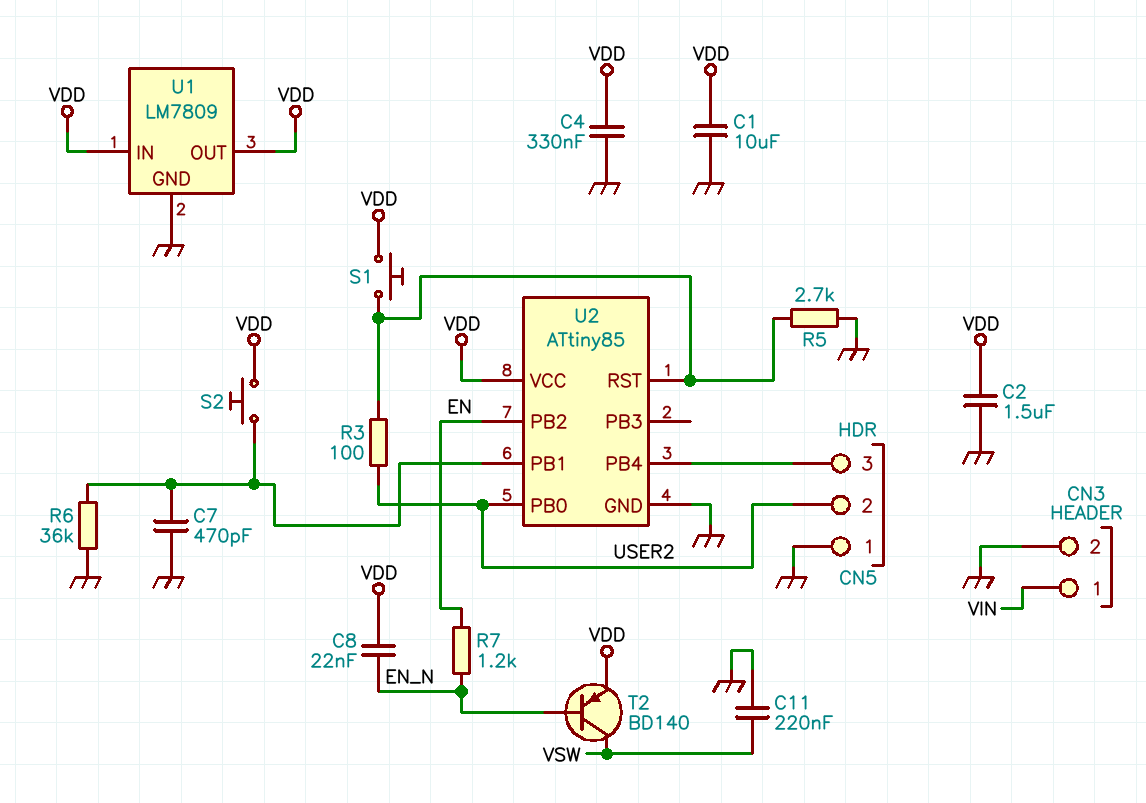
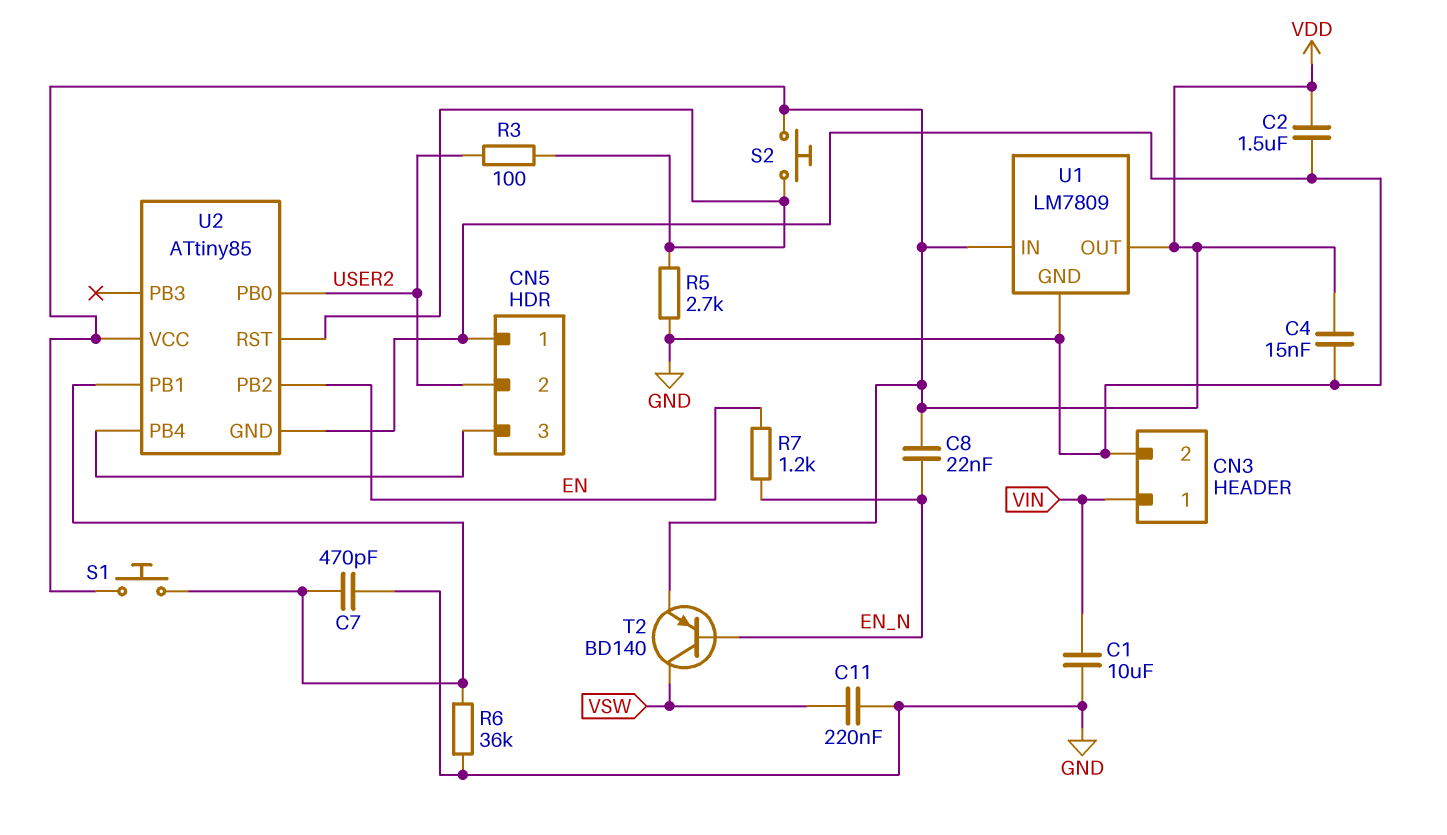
C1: 10uF (GND, VDD) -> 10uF (GND, VIN)
C4: 330nF (GND, VDD) -> 15nF (GND, VDD)
S1: button (U2/RST, VDD) -> button (U2/PB1, VDD)
S2: button (U2/PB1, VDD) -> button (U2/RST, VDD)

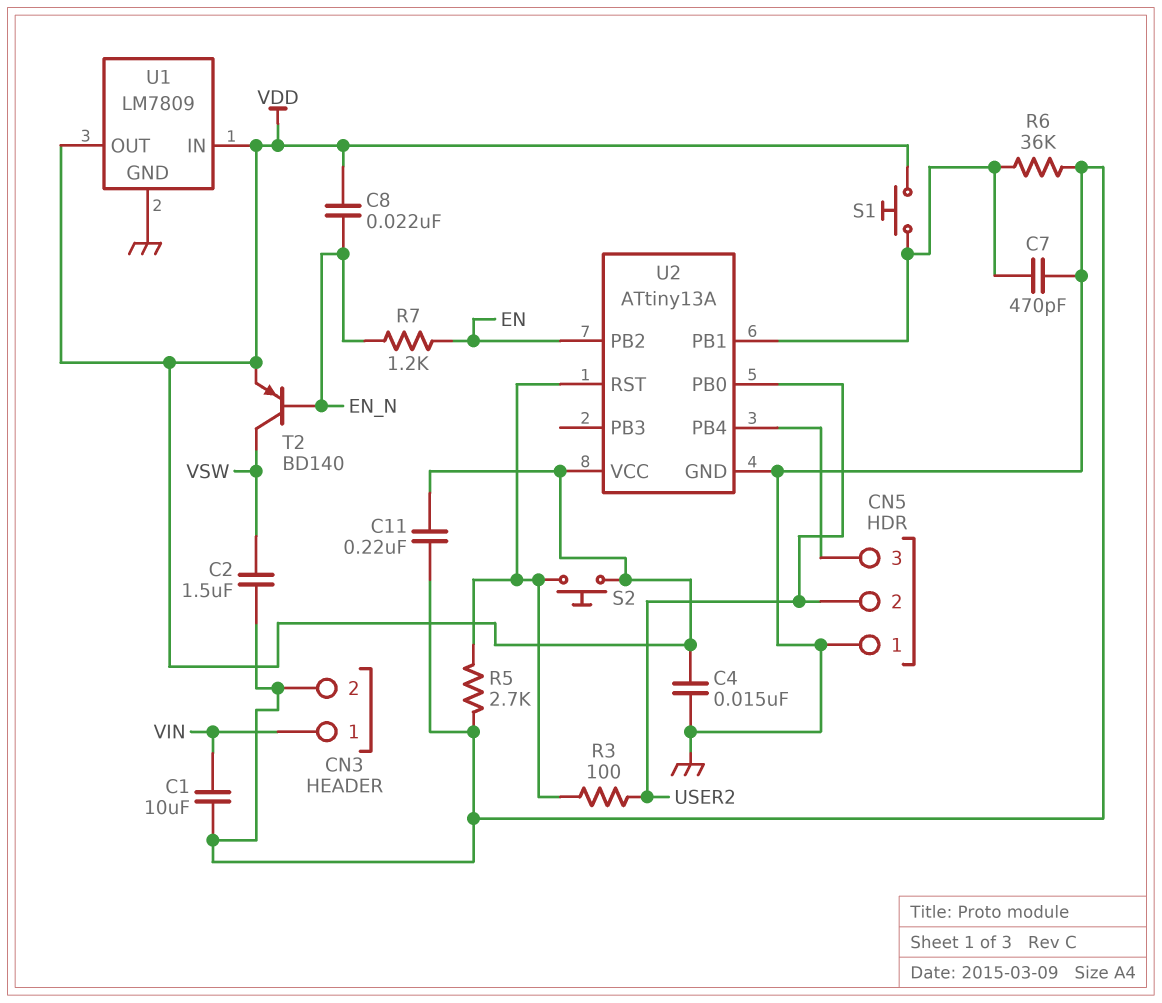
C2: 1.5uF (GND, VDD) -> 1.5uF (GND, VSW)
C11: 220nF (GND, VSW) -> 220nF (GND, VDD)
U2: ATtiny85 -> ATtiny13A

